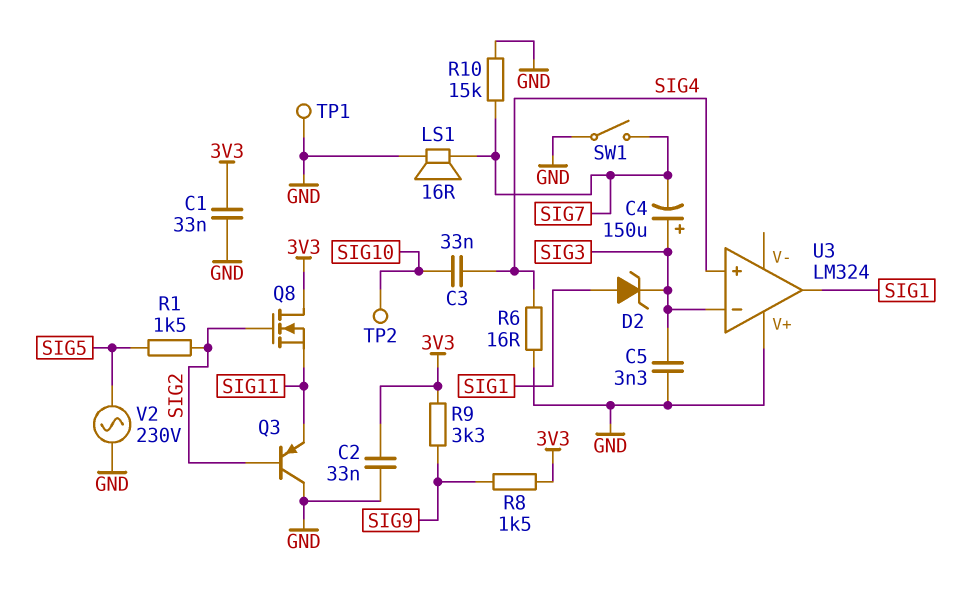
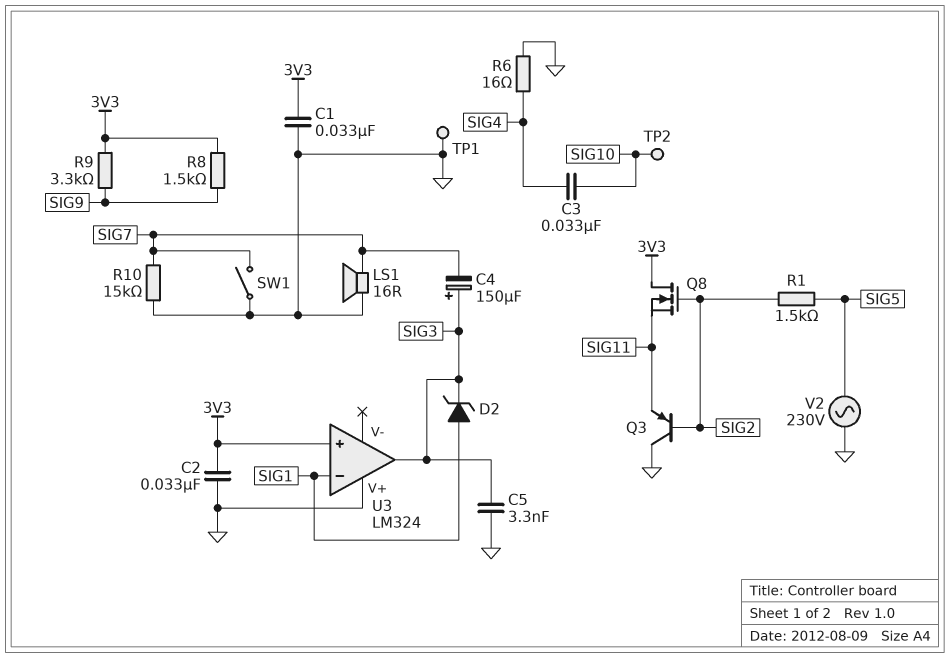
U3 pin in+: SIG4 -> 3V3
U3 pin in-: SIG3 -> SIG1
U3 pin out: SIG1 -> SIG3

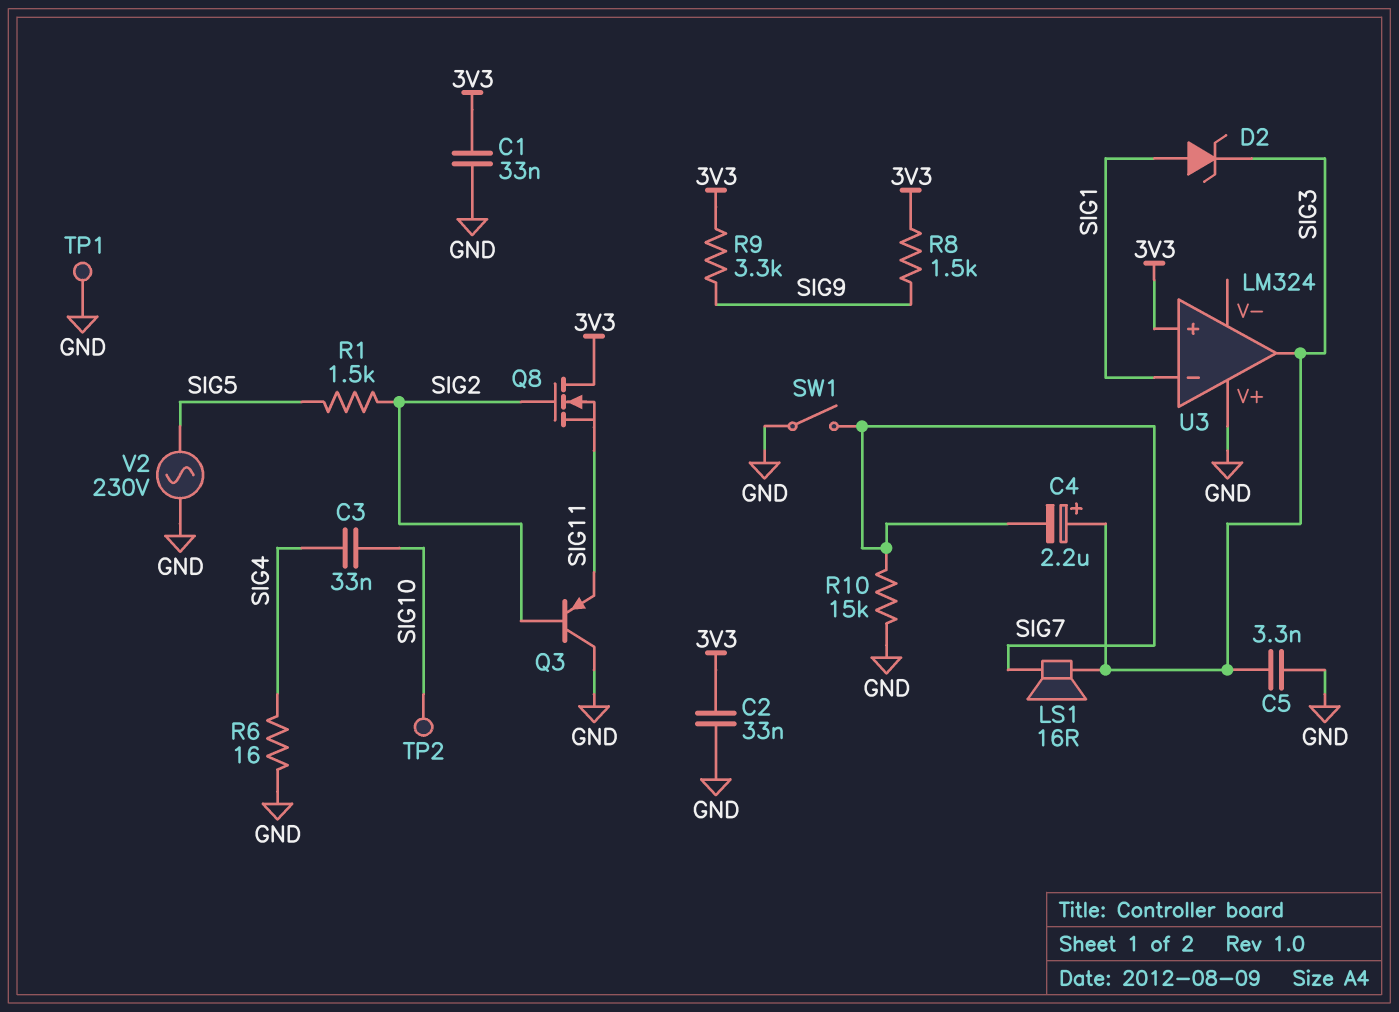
C4: 150uF (plus SIG3, minus SIG7) -> 2.2uF (plus SIG3, minus SIG7)
LS1: speaker 16R (GND, SIG7) -> speaker 16R (SIG3, SIG7)

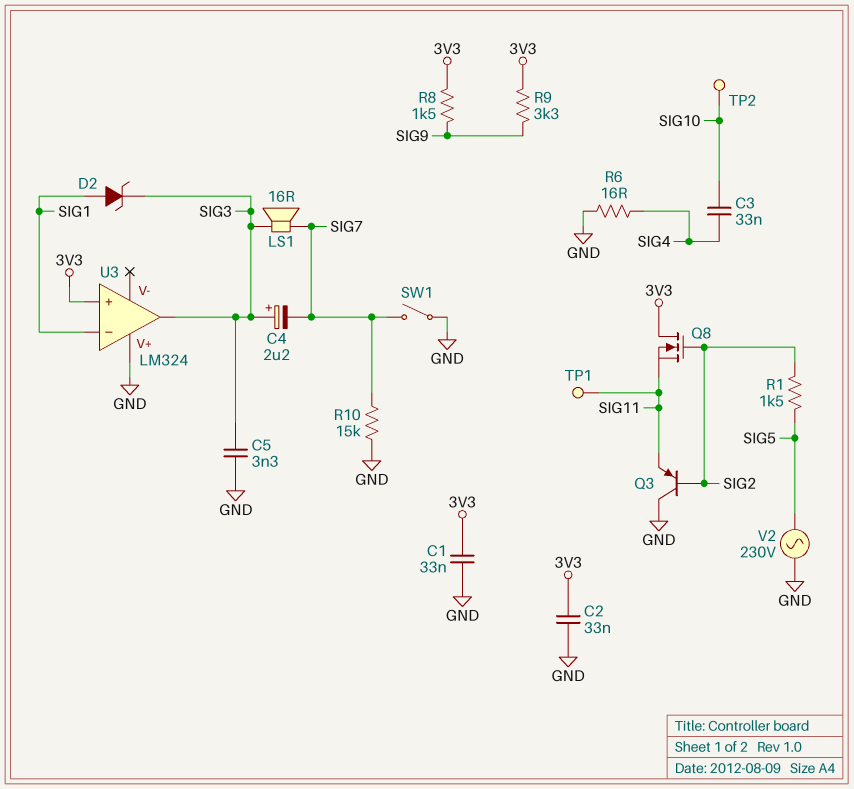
TP1: test point (GND) -> test point (SIG11)

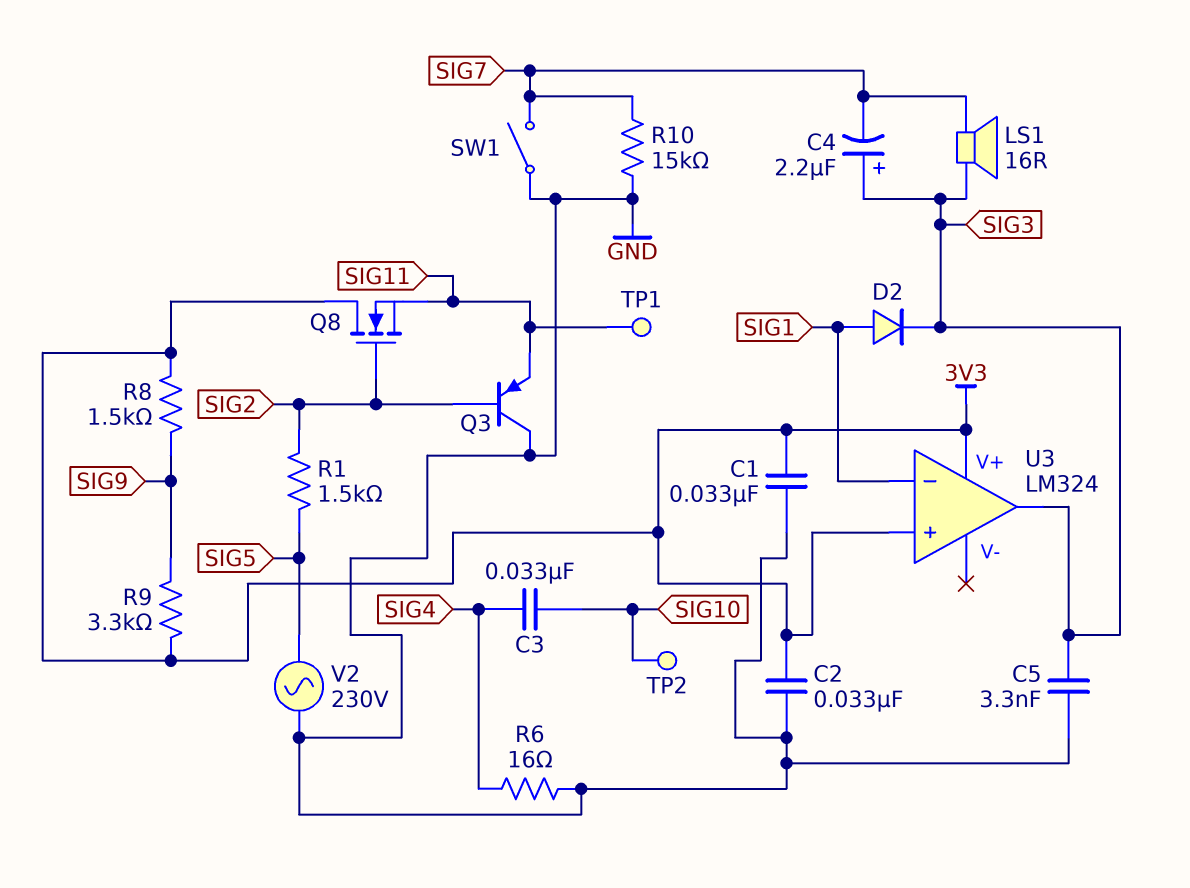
D2: zener (A SIG1, K SIG3) -> diode (A SIG1, K SIG3)
U3 pin V+: GND -> 3V3

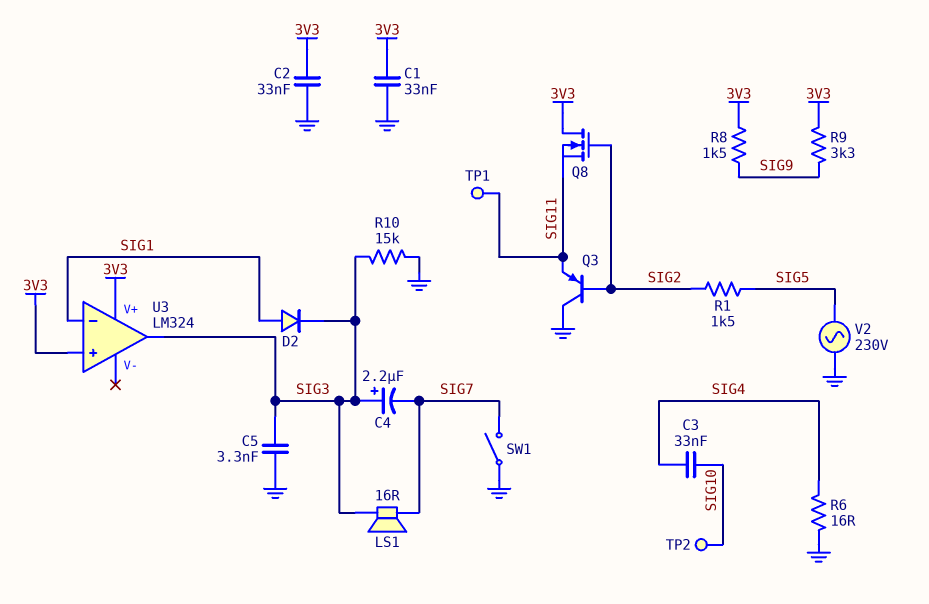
R10: 15k (GND, SIG7) -> 15k (GND, SIG3)

